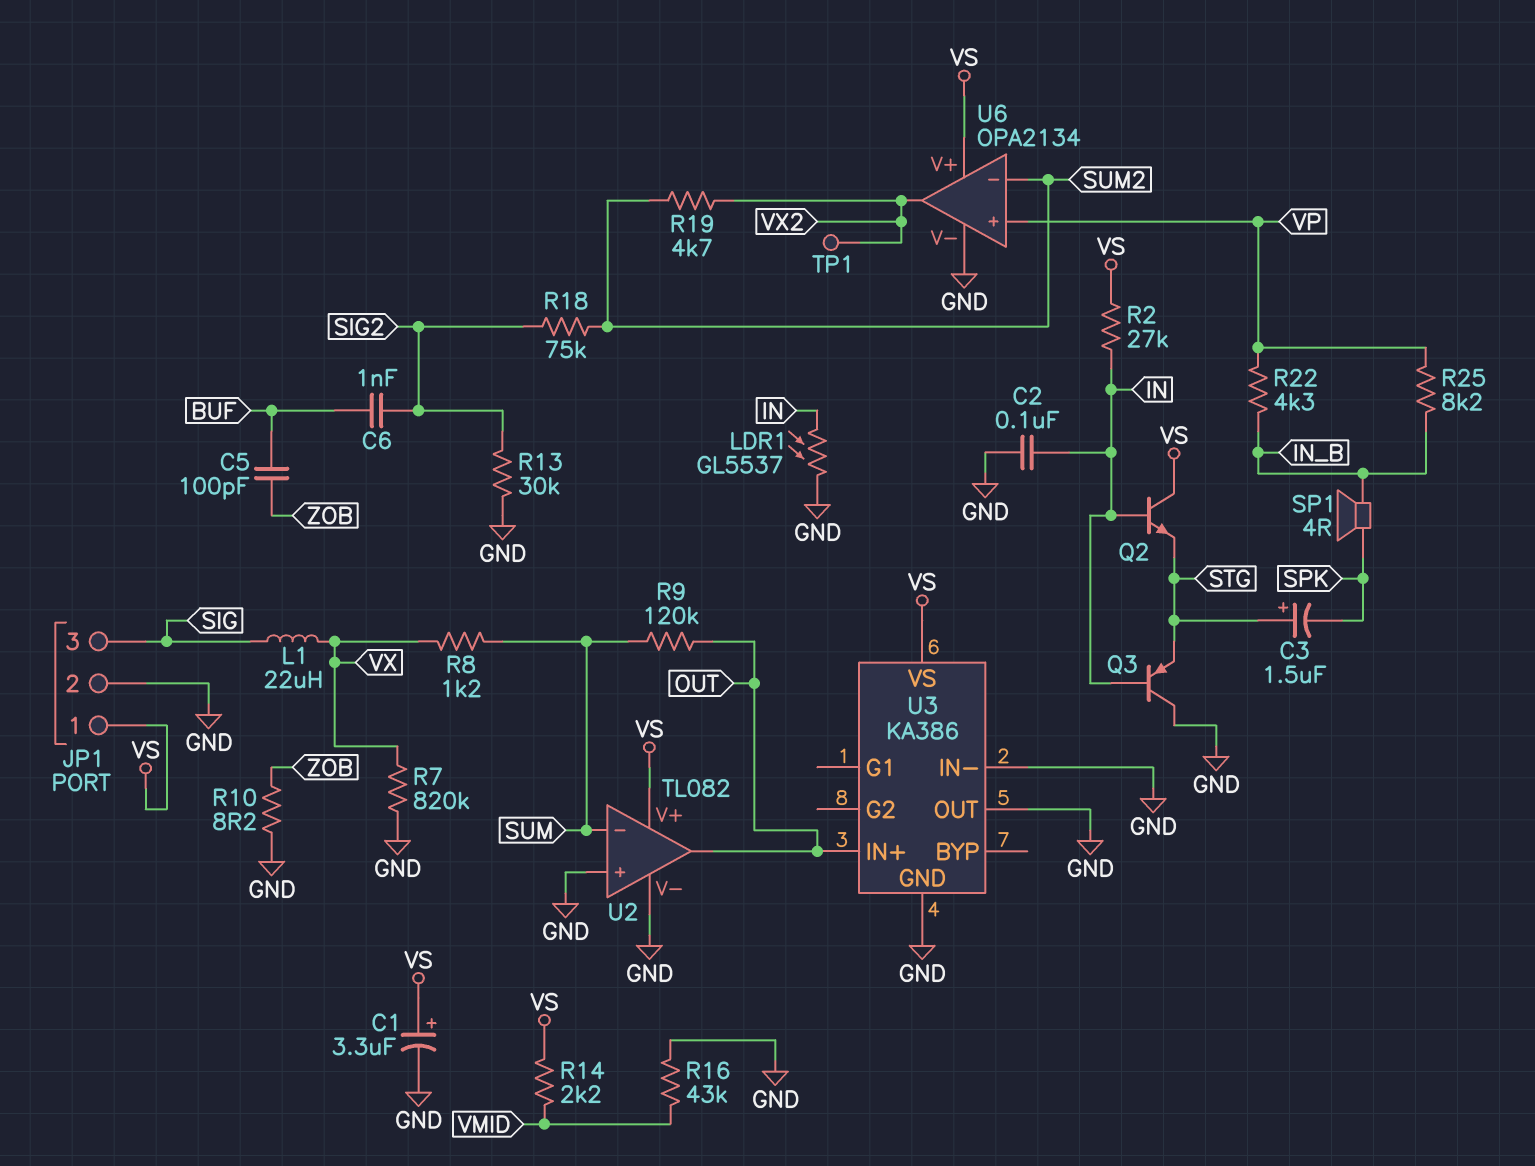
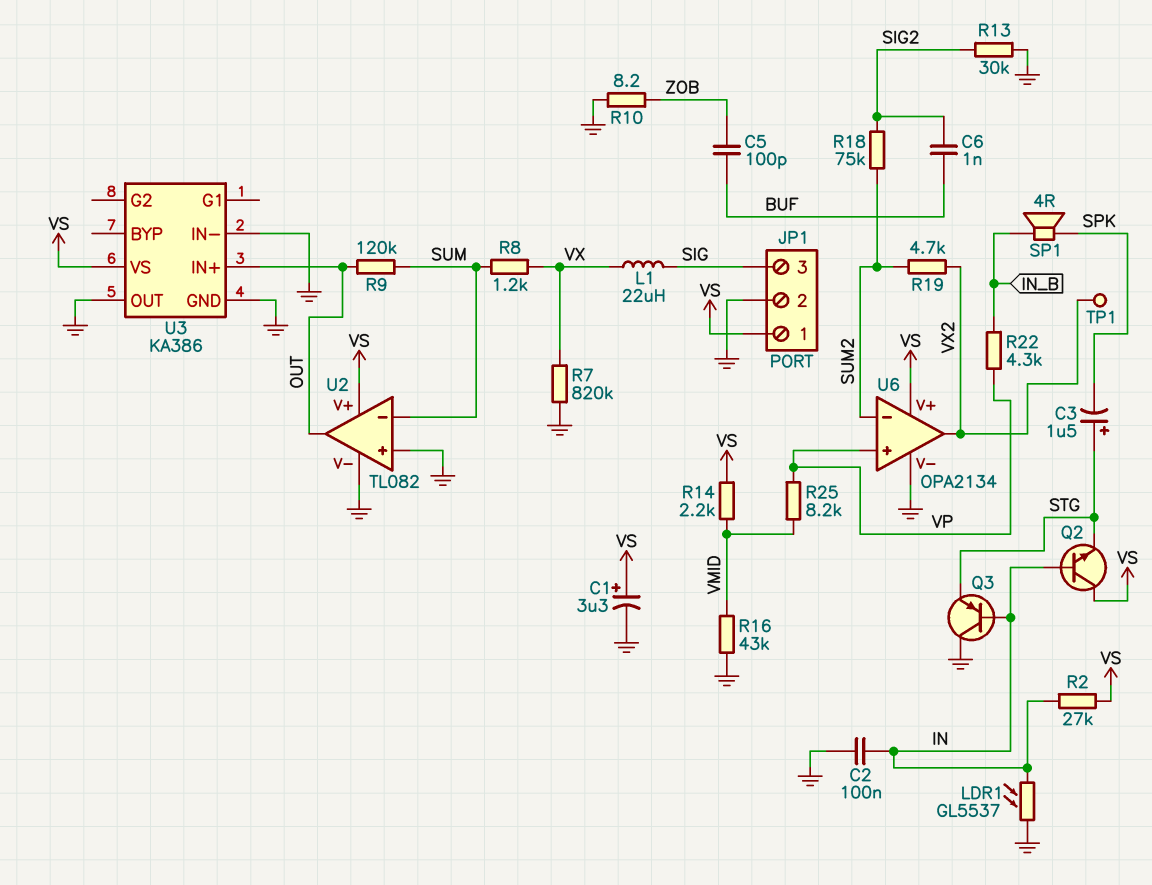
R25: 8.2k (IN_B, VP) -> 8.2k (VMID, VP)

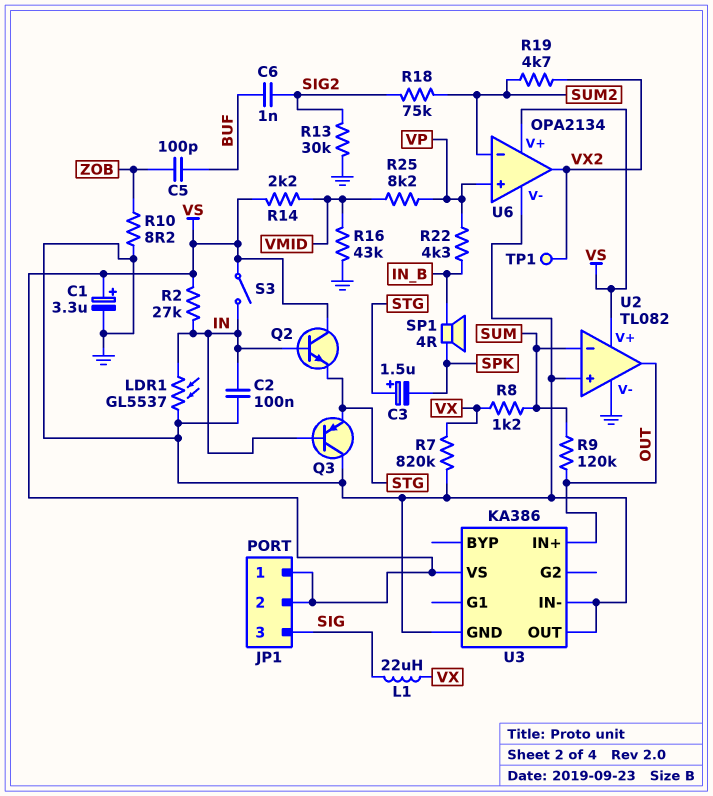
JP1 pin 2: GND -> VS
S3: none -> switch (IN, VS)

